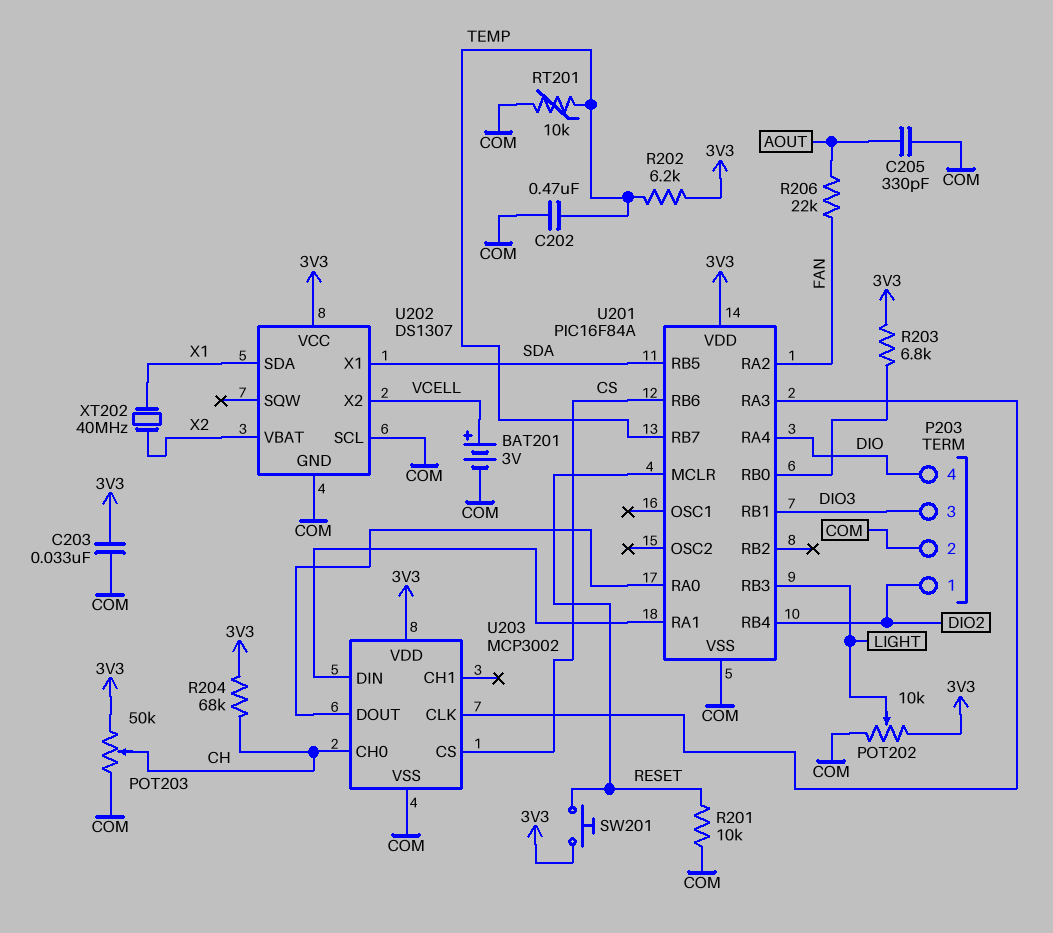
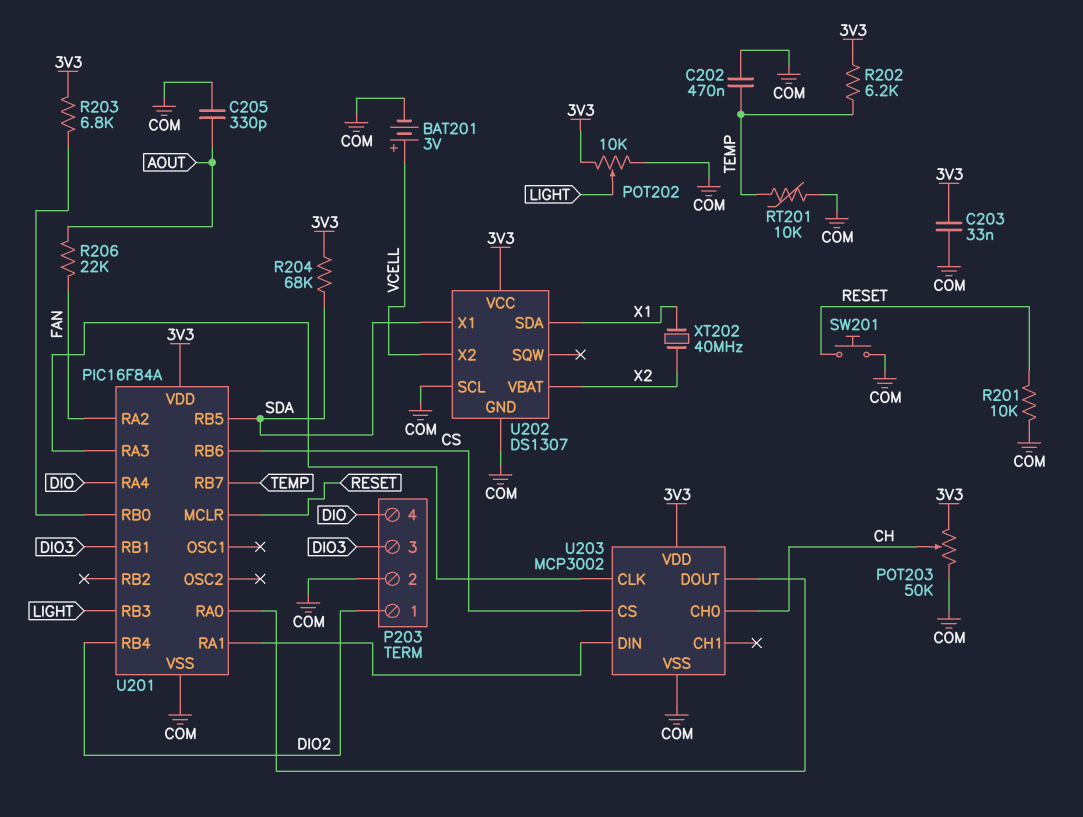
R204: 68k (3V3, CH) -> 68k (3V3, SDA)
SW201: button (3V3, RESET) -> button (COM, RESET)

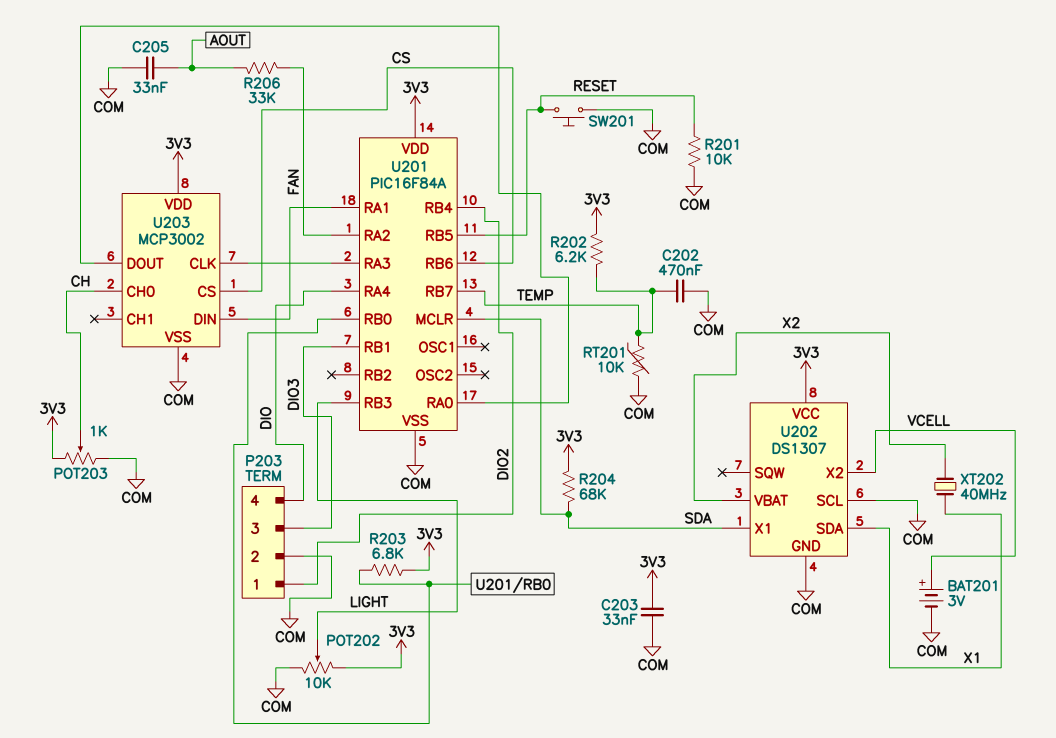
C205: 330pF (AOUT, COM) -> 33nF (AOUT, COM)
POT203: 50k (3V3, COM, wiper CH) -> 1k (3V3, COM, wiper CH)
R206: 22k (AOUT, FAN) -> 33k (AOUT, FAN)
U201 pin MCLR: RESET -> SDA
U201 pin RB5: SDA -> RESET

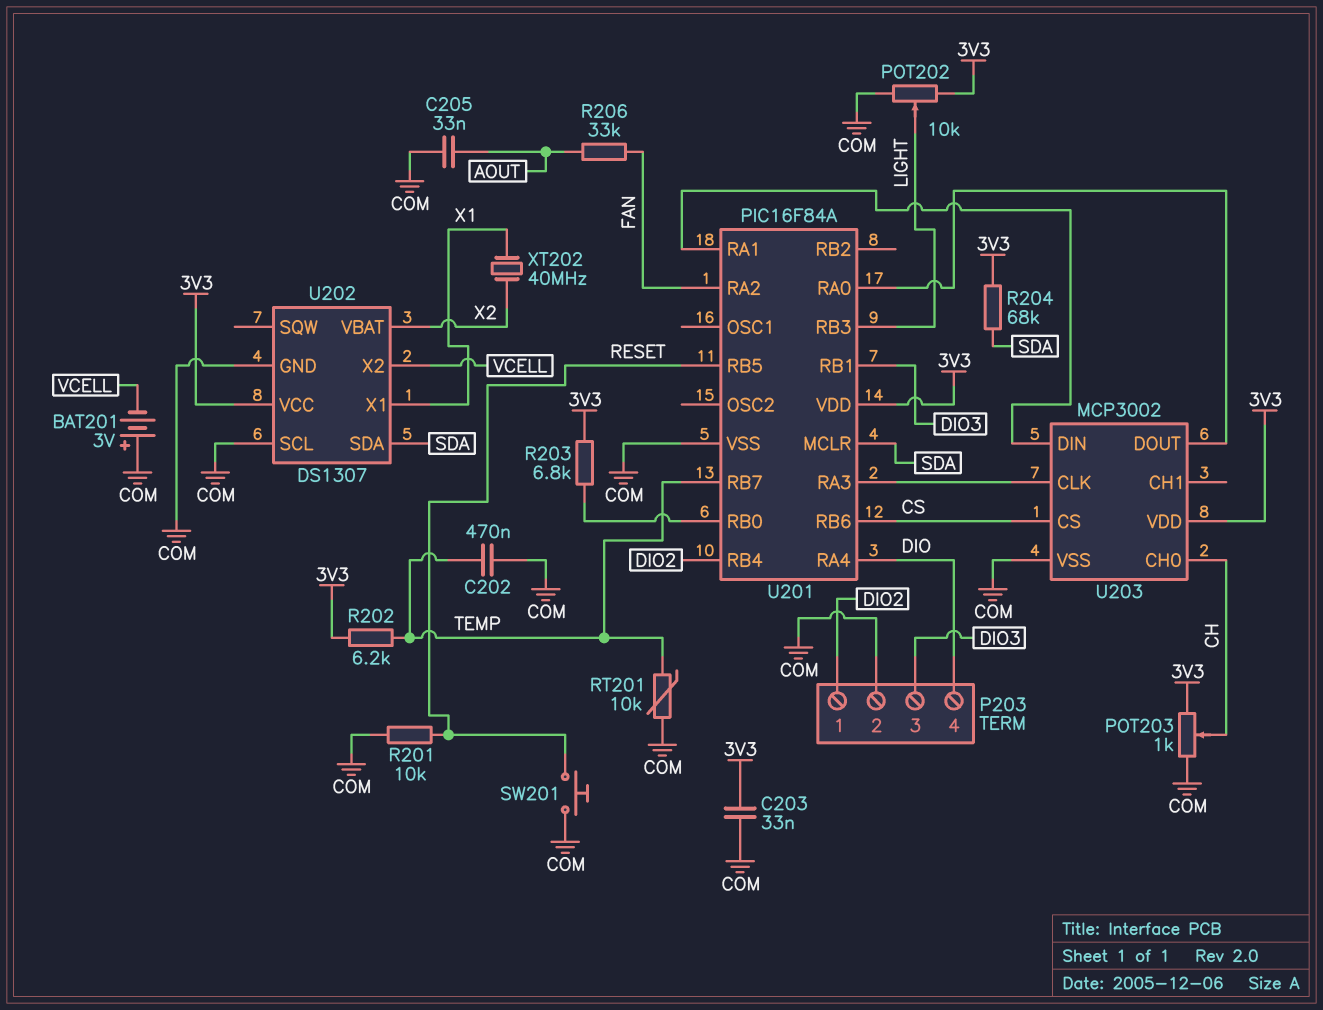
BAT201: 3V (plus VCELL, minus COM) -> 3V (plus COM, minus VCELL)
U202 pin SDA: X1 -> SDA
U202 pin X1: SDA -> X1

